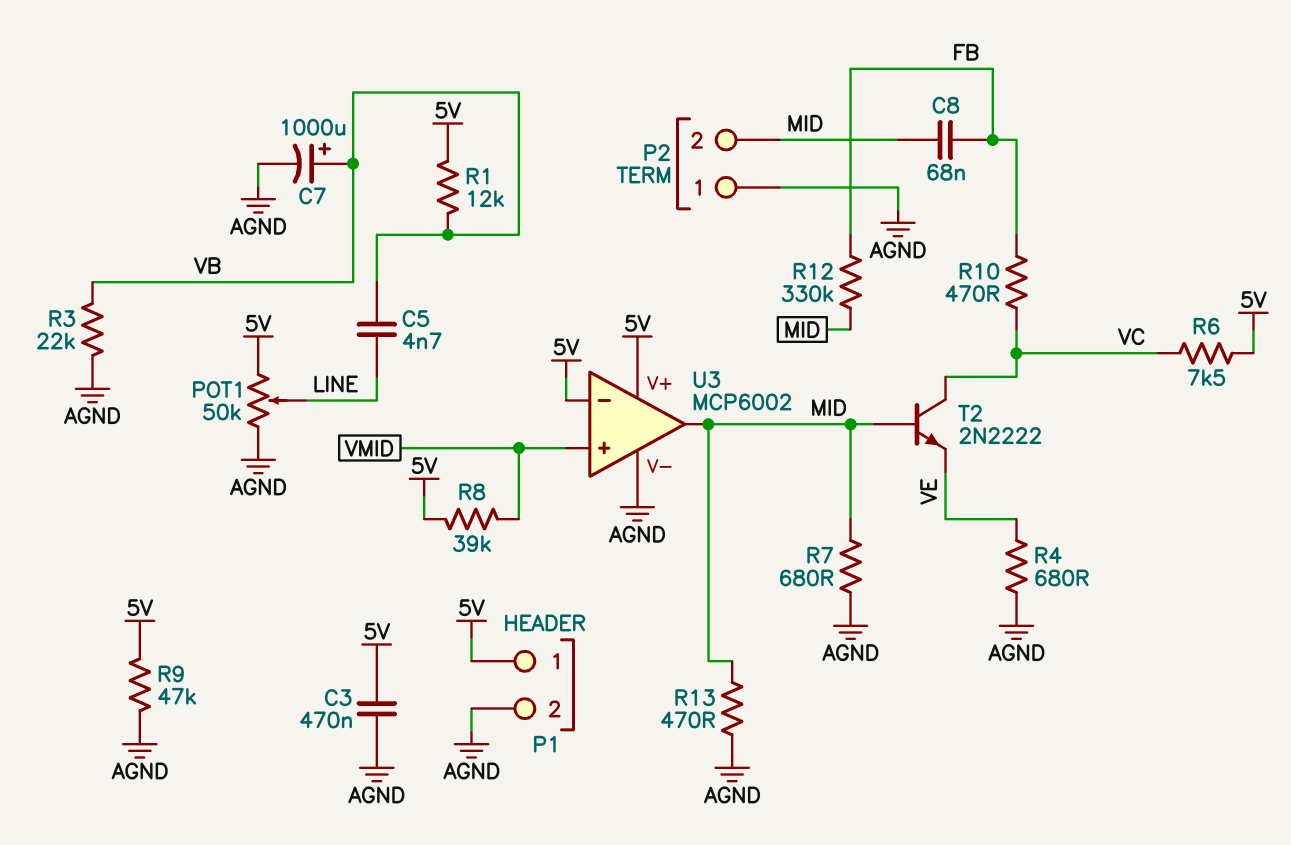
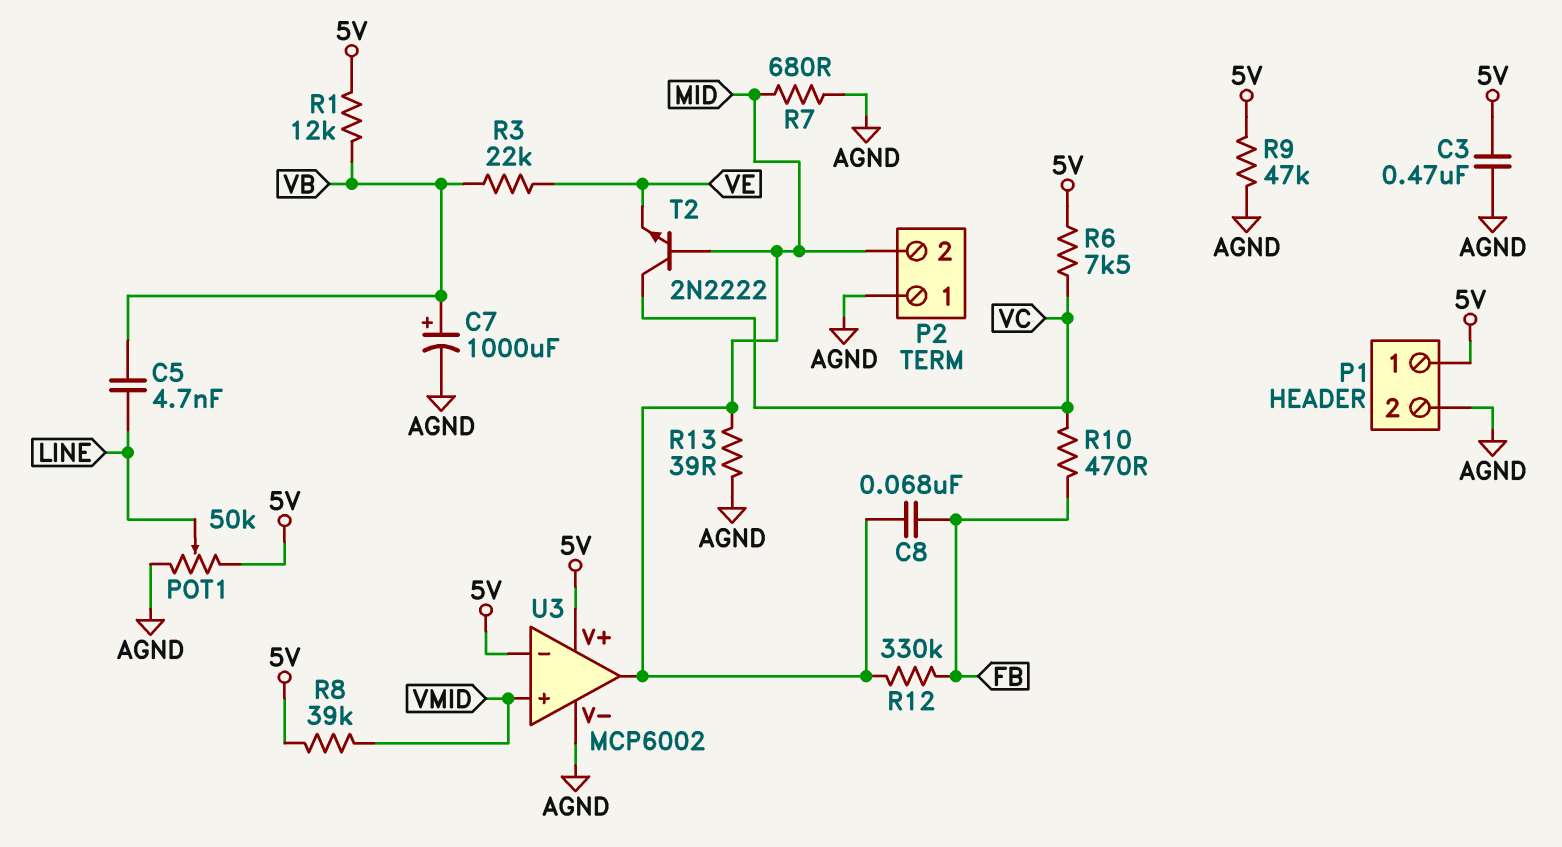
R3: 22k (AGND, VB) -> 22k (VB, VE)
R4: 680 (AGND, VE) -> none
R13: 470 (AGND, MID) -> 39 (AGND, MID)

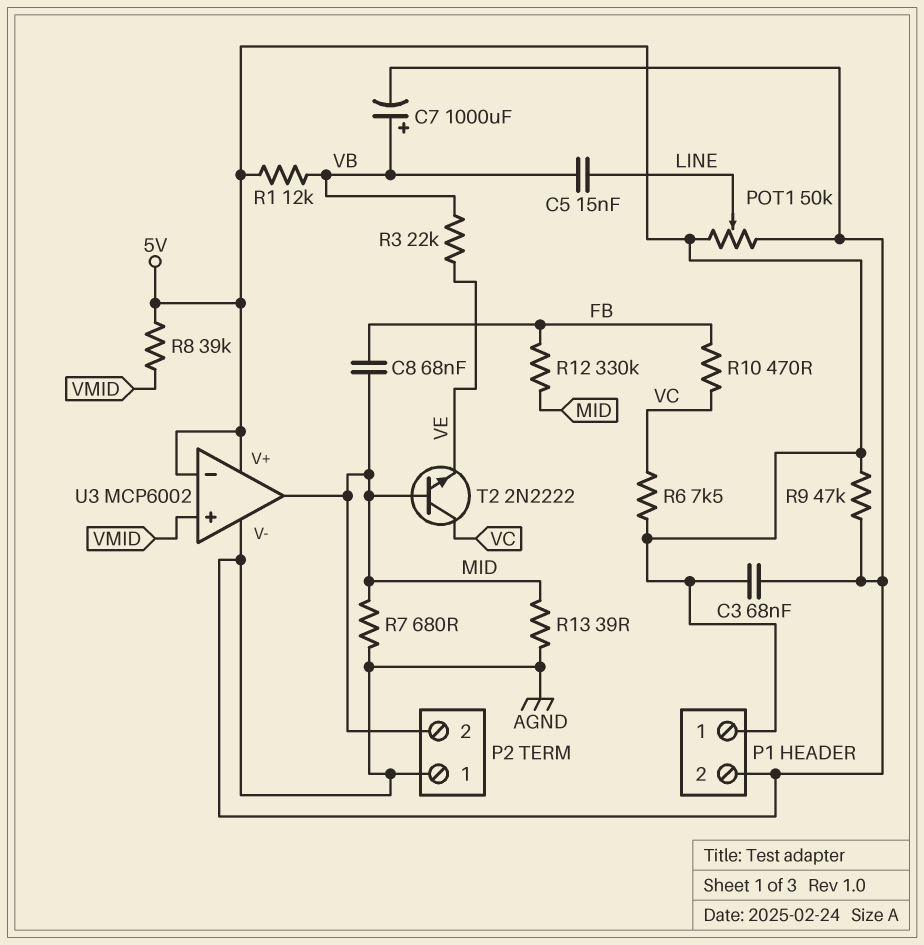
C3: 470nF (5V, AGND) -> 68nF (5V, AGND)
C5: 4.7nF (LINE, VB) -> 15nF (LINE, VB)

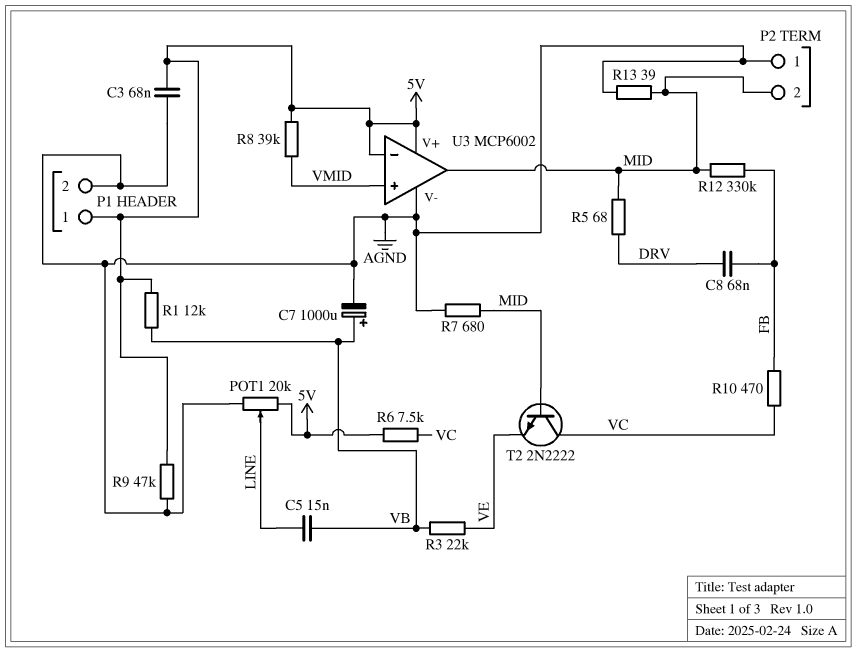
C8: 68nF (FB, MID) -> 68nF (DRV, FB)
POT1: 50k (5V, AGND, wiper LINE) -> 20k (5V, AGND, wiper LINE)
R5: none -> 68 (DRV, MID)

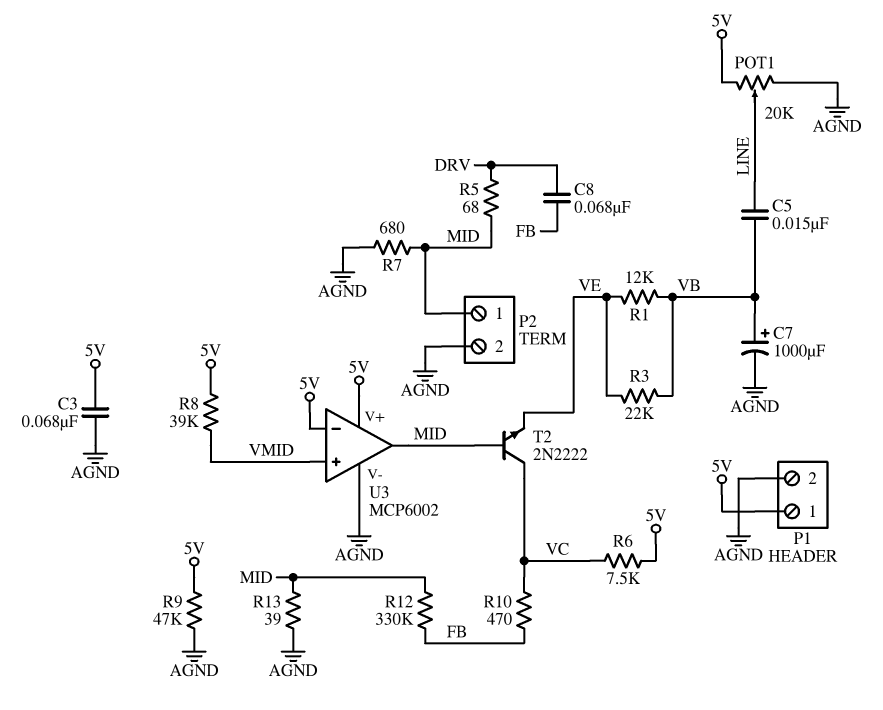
P2 pin 1: AGND -> MID
P2 pin 2: MID -> AGND
R1: 12k (5V, VB) -> 12k (VB, VE)

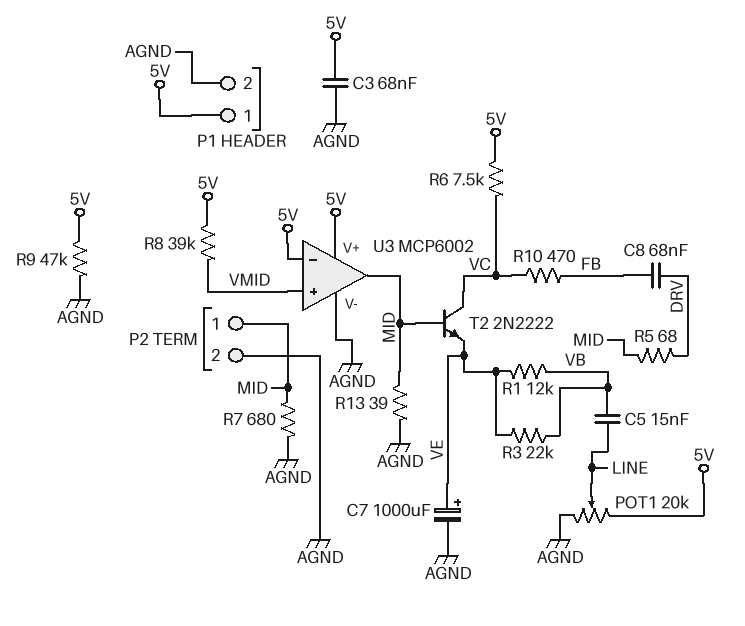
C7: 1000uF (plus VB, minus AGND) -> 1000uF (plus VE, minus AGND)
R12: 330k (FB, MID) -> none

